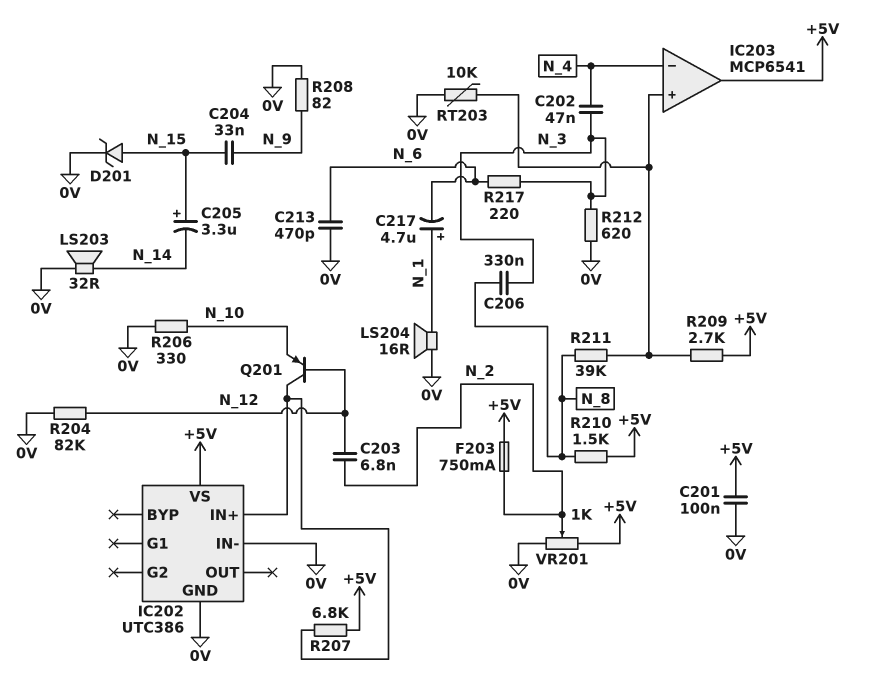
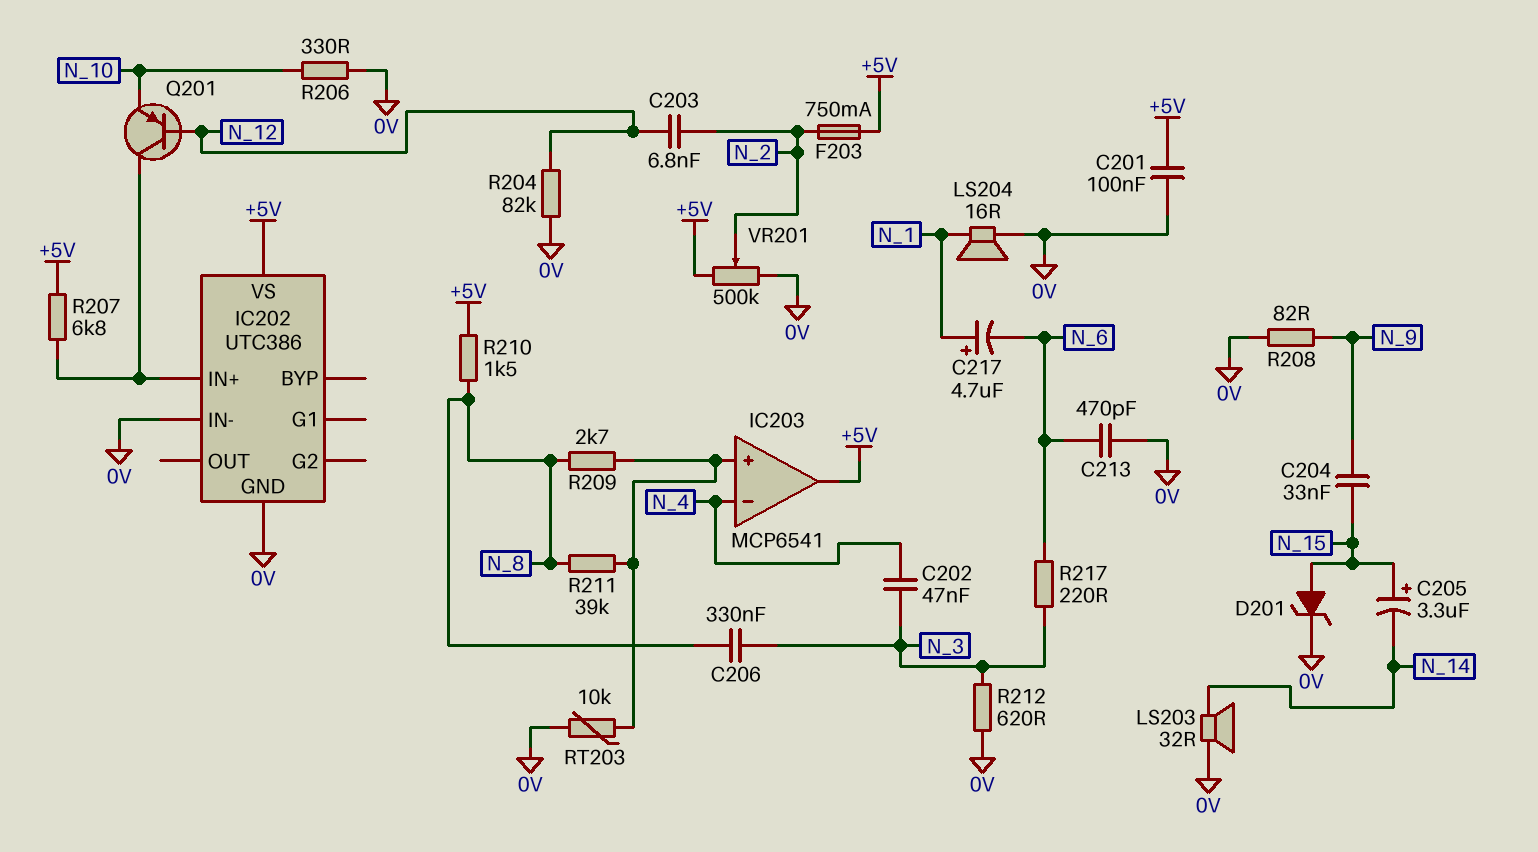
R209: 2.7k (+5V, IC203/in+) -> 2.7k (IC203/in+, N_8)
VR201: 1k (+5V, 0V, wiper N_2) -> 500k (+5V, 0V, wiper N_2)

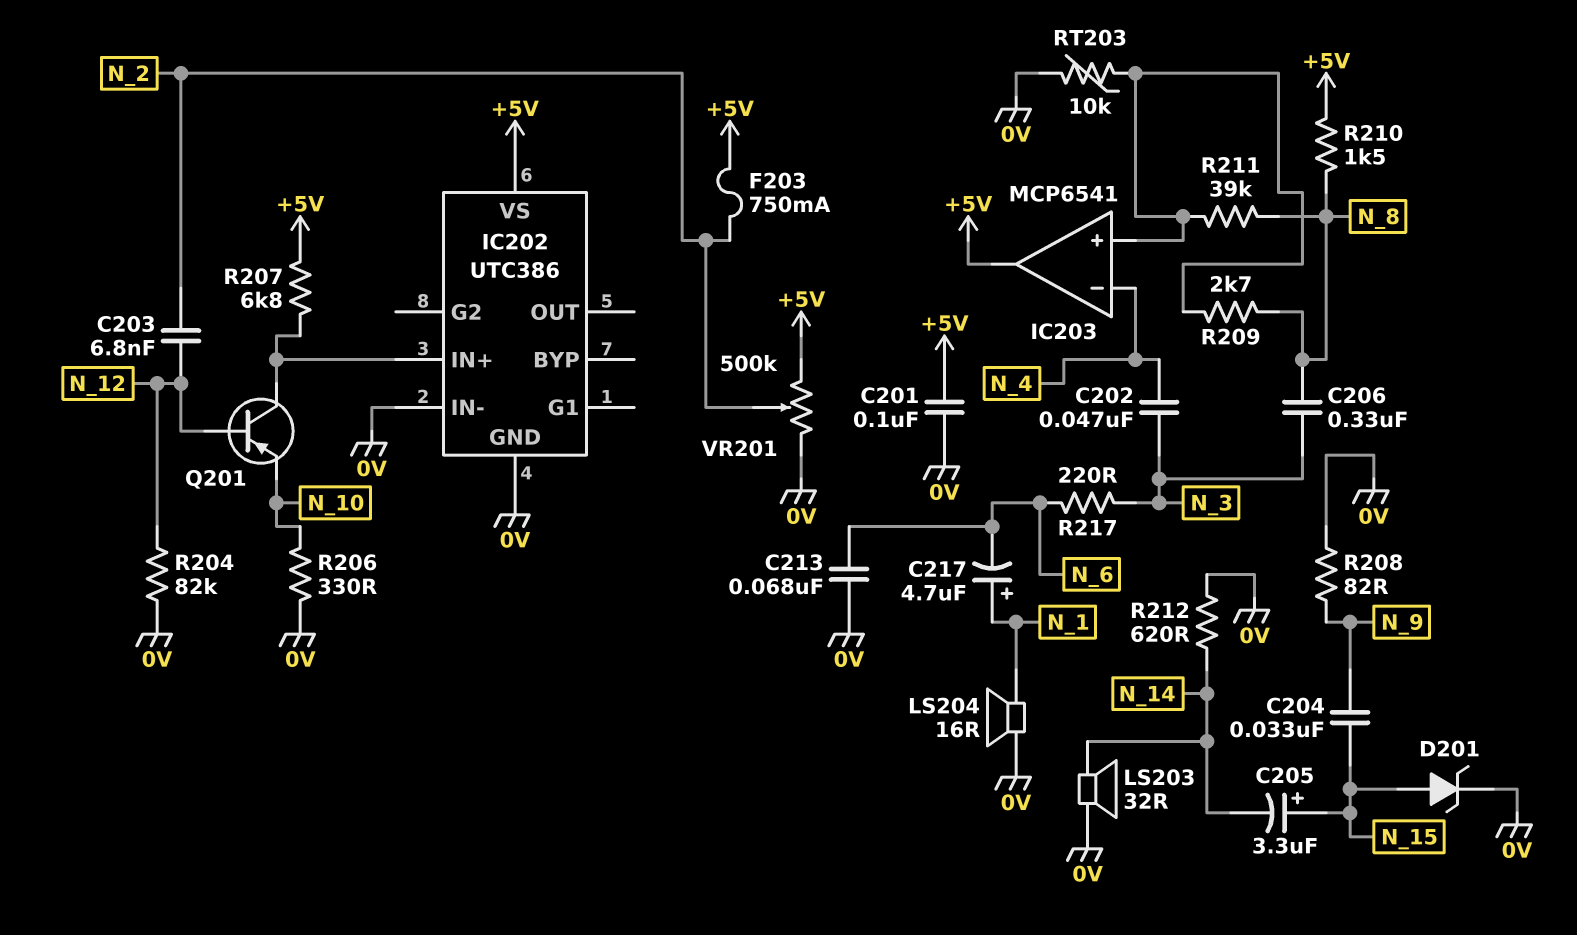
C213: 470pF (0V, N_6) -> 68nF (0V, N_6)
R212: 620 (0V, N_3) -> 620 (0V, N_14)

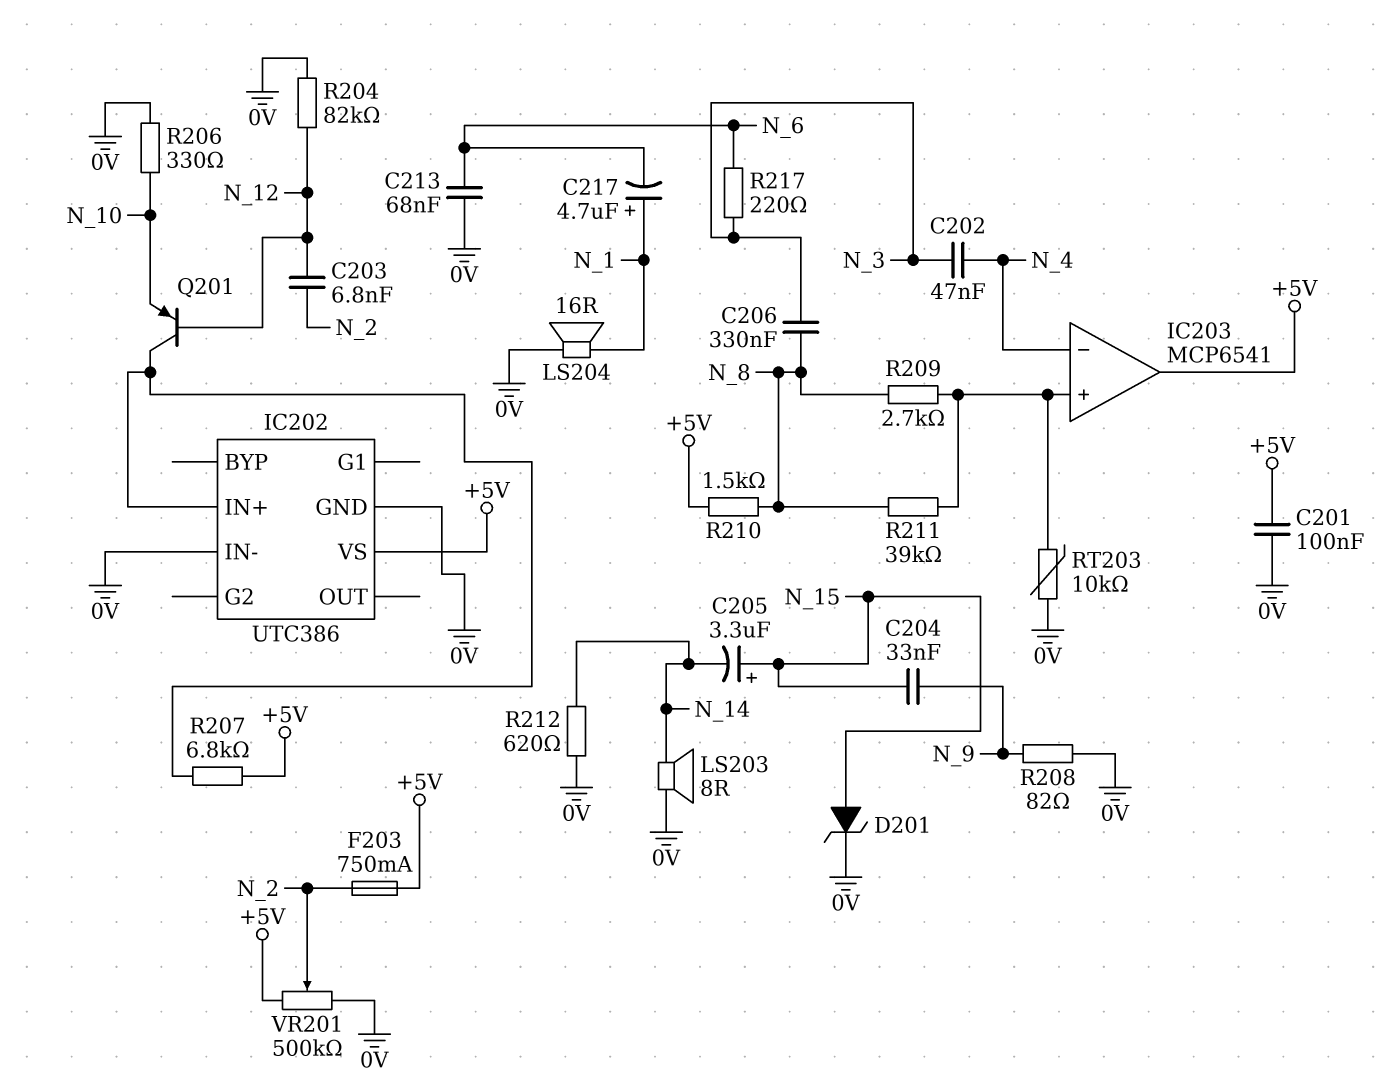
LS203: speaker 32R (0V, N_14) -> speaker 8R (0V, N_14)

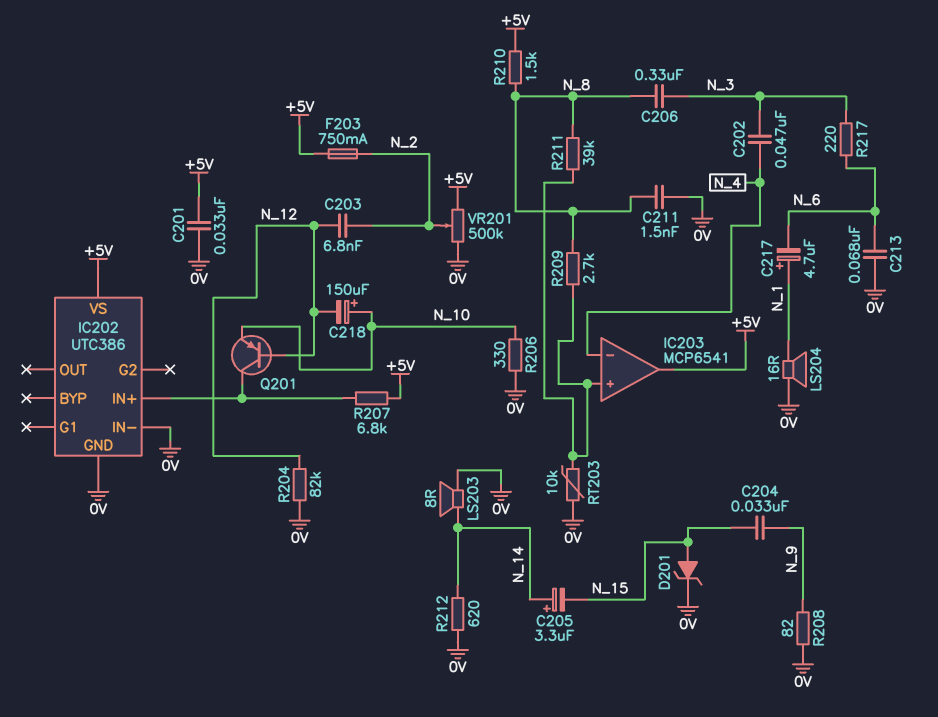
C201: 100nF (+5V, 0V) -> 33nF (+5V, 0V)
C205: 3.3uF (plus N_15, minus N_14) -> 3.3uF (plus N_14, minus N_15)
C211: none -> 1.5nF (0V, N_8)
C218: none -> 150uF (plus N_10, minus N_12)

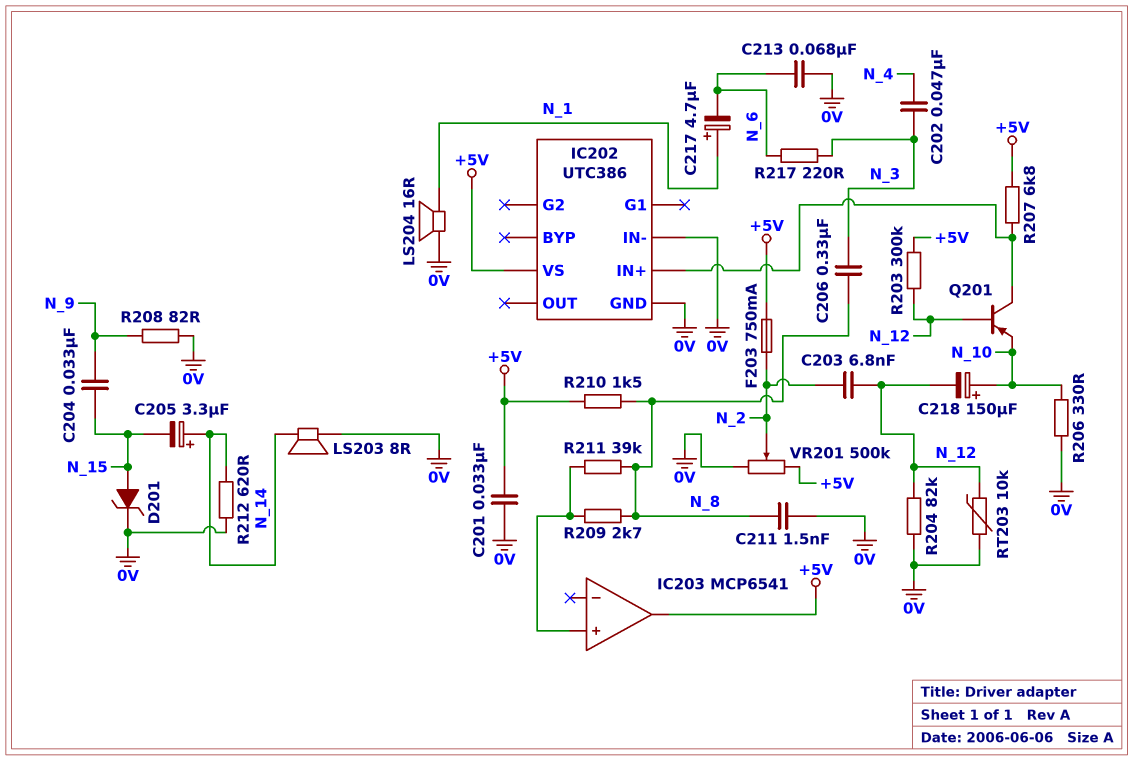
IC203 pin in-: N_4 -> none
R203: none -> 300k (+5V, N_12)
RT203: 10k (0V, IC203/in+) -> 10k (0V, N_12)

